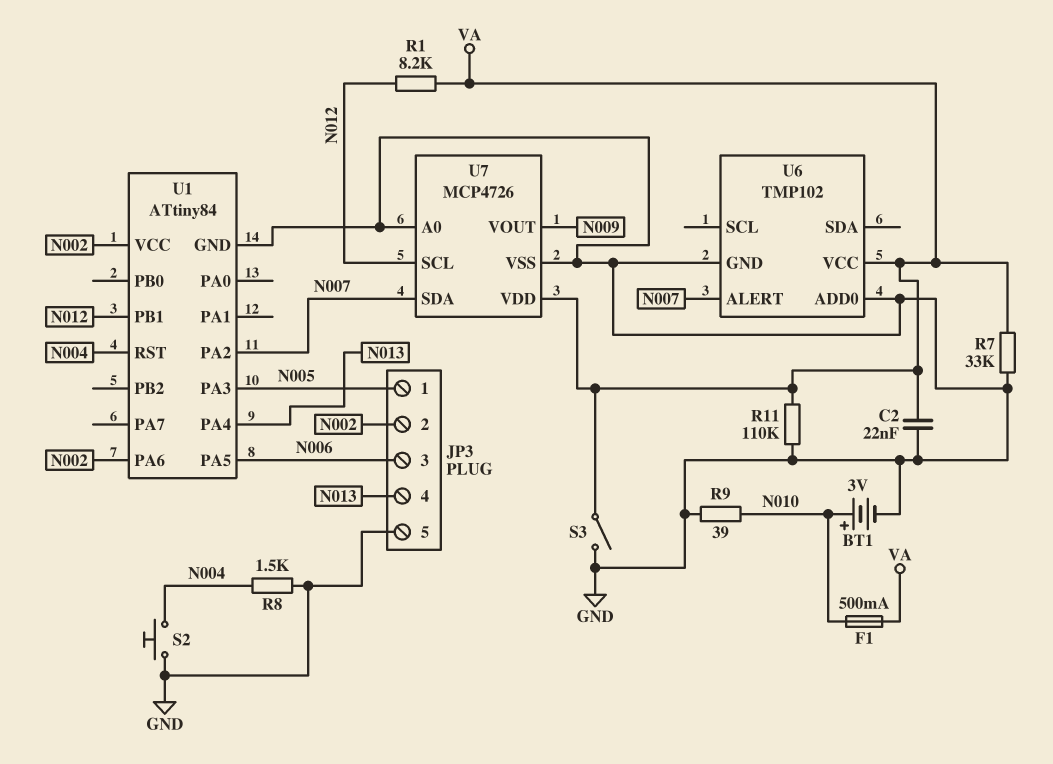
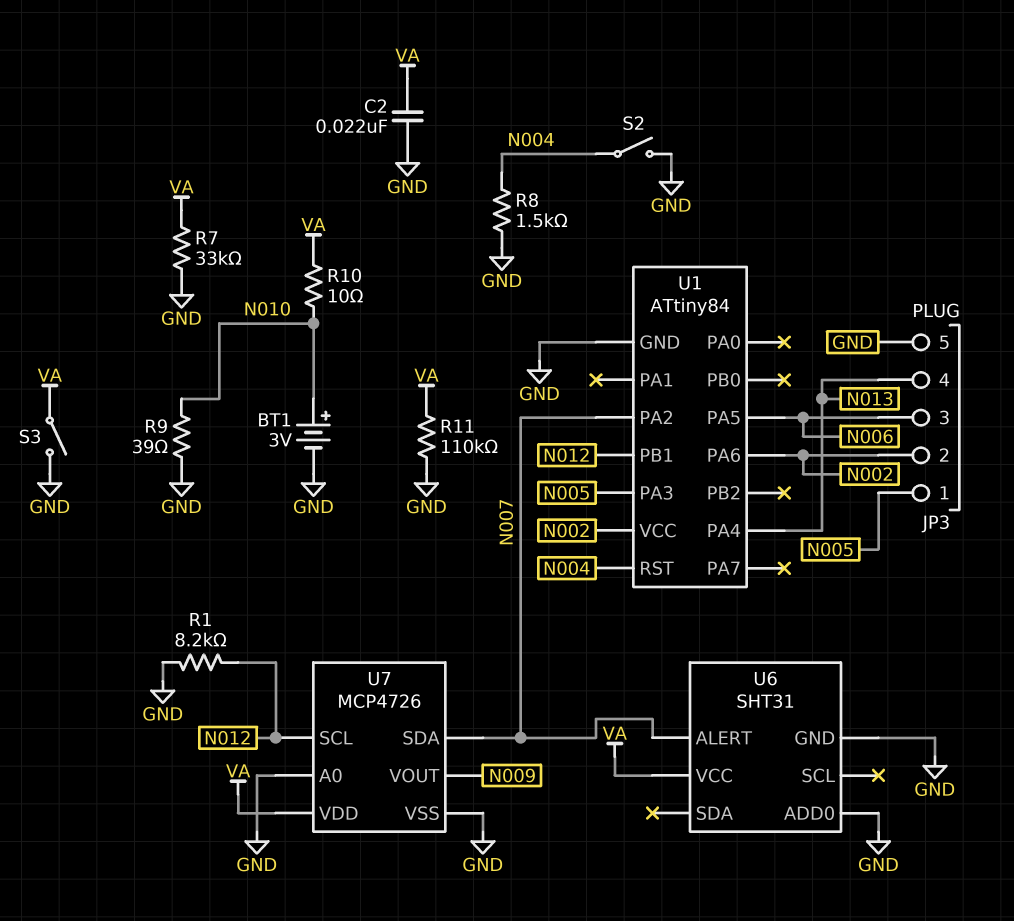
F1: 500mA (N010, VA) -> none
R1: 8.2k (N012, VA) -> 8.2k (GND, N012)
R10: none -> 10 (N010, VA)
S2: button (GND, N004) -> switch (GND, N004)
U6: TMP102 -> SHT31

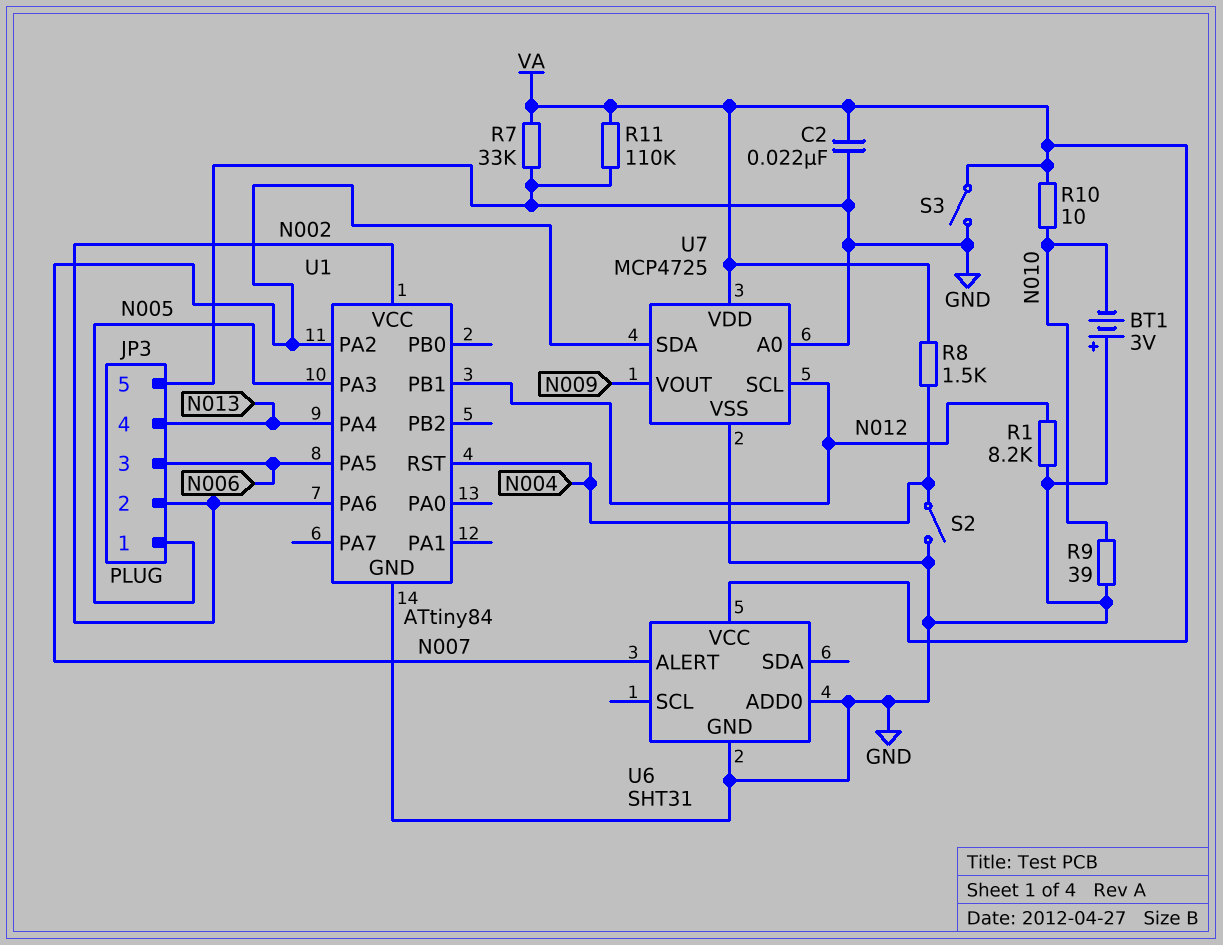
BT1: 3V (plus N010, minus GND) -> 3V (plus GND, minus N010)
R8: 1.5k (GND, N004) -> 1.5k (N004, VA)
U7: MCP4726 -> MCP4725

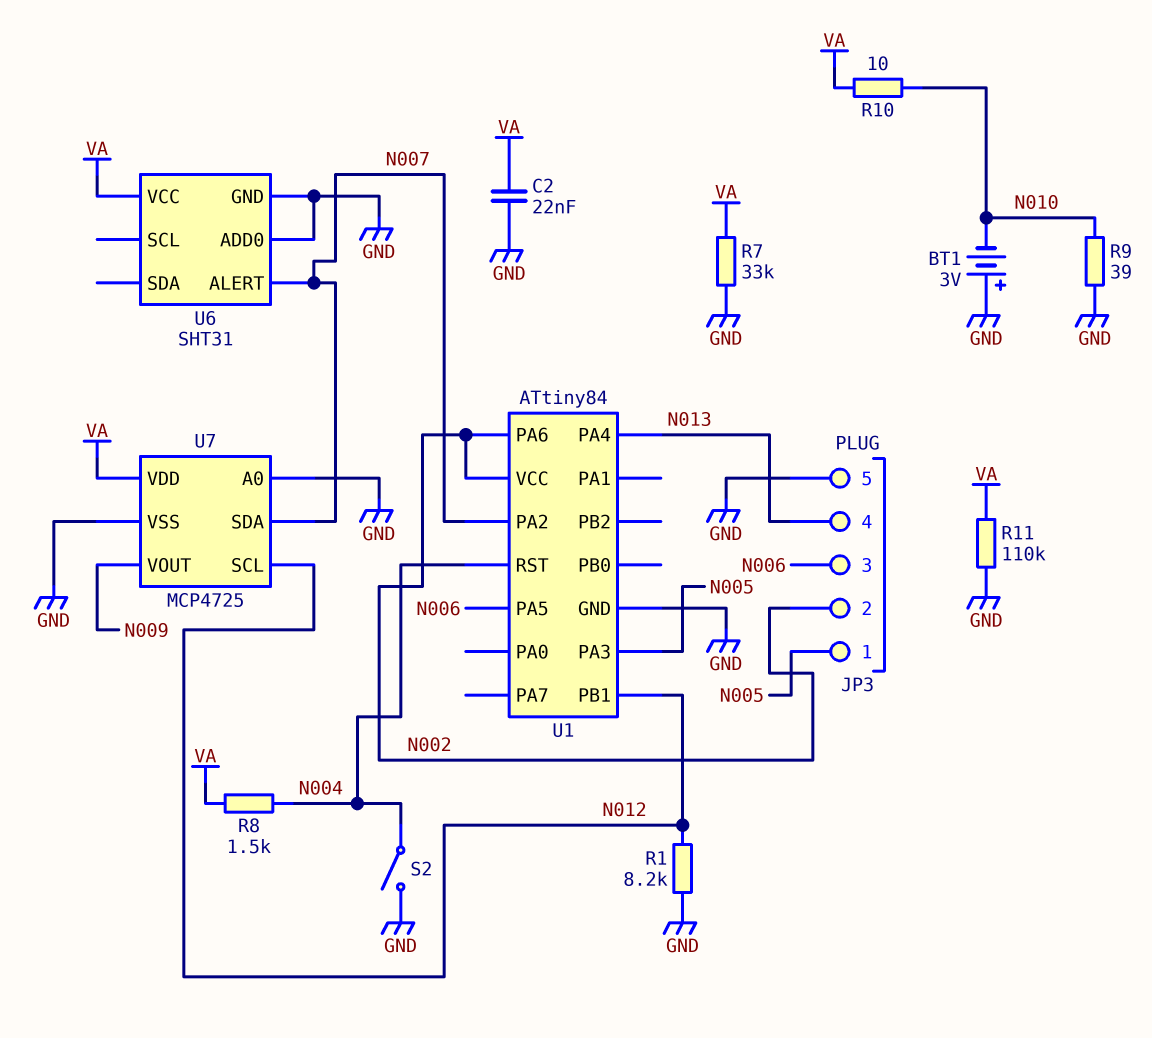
S3: switch (GND, VA) -> none

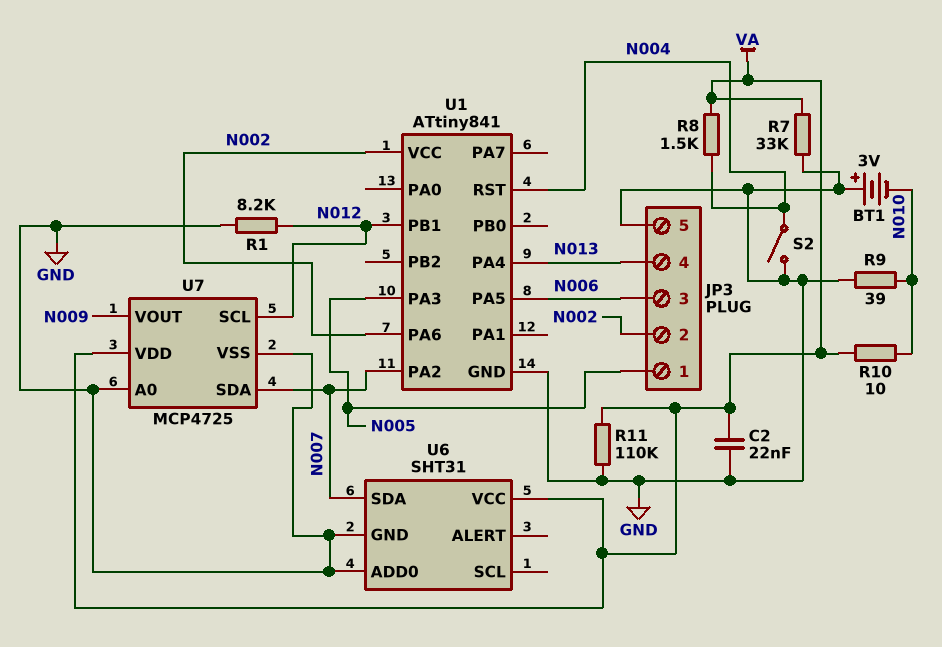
U1: ATtiny84 -> ATtiny841
U6 pin ALERT: N007 -> none
U6 pin SDA: none -> N007

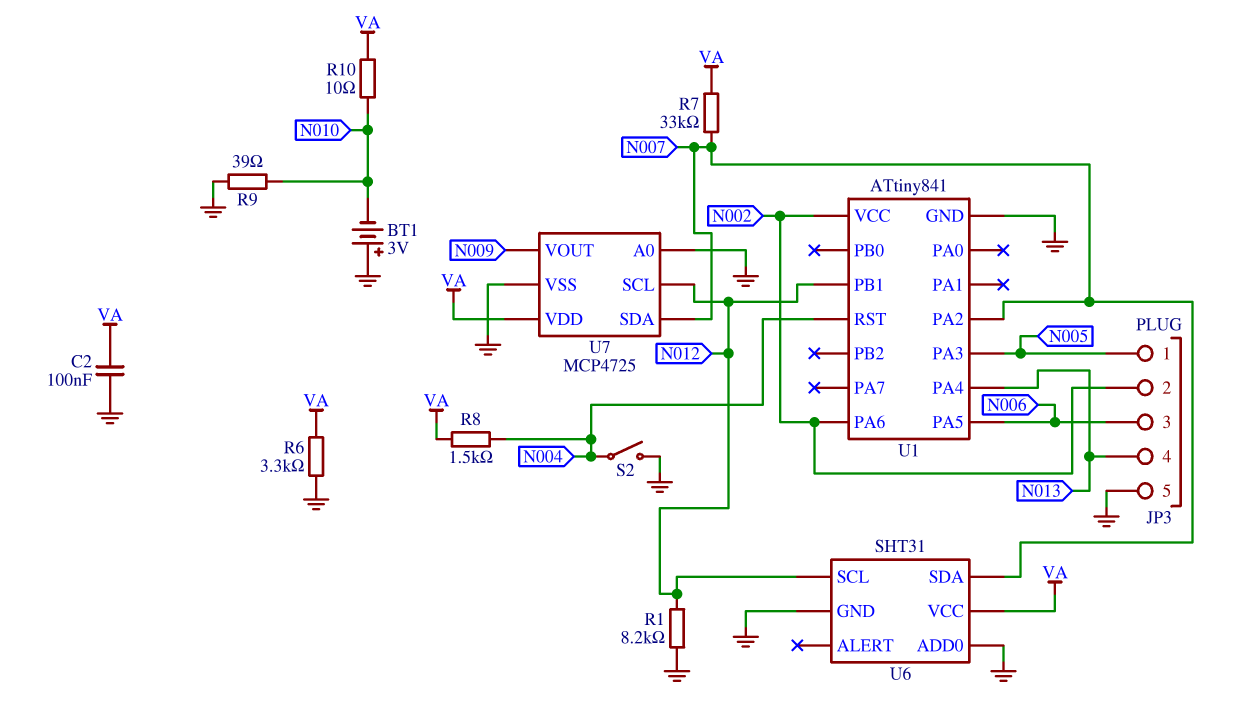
C2: 22nF (GND, VA) -> 100nF (GND, VA)
R6: none -> 3.3k (GND, VA)
R7: 33k (GND, VA) -> 33k (N007, VA)
R11: 110k (GND, VA) -> none
U6 pin SCL: none -> N012

